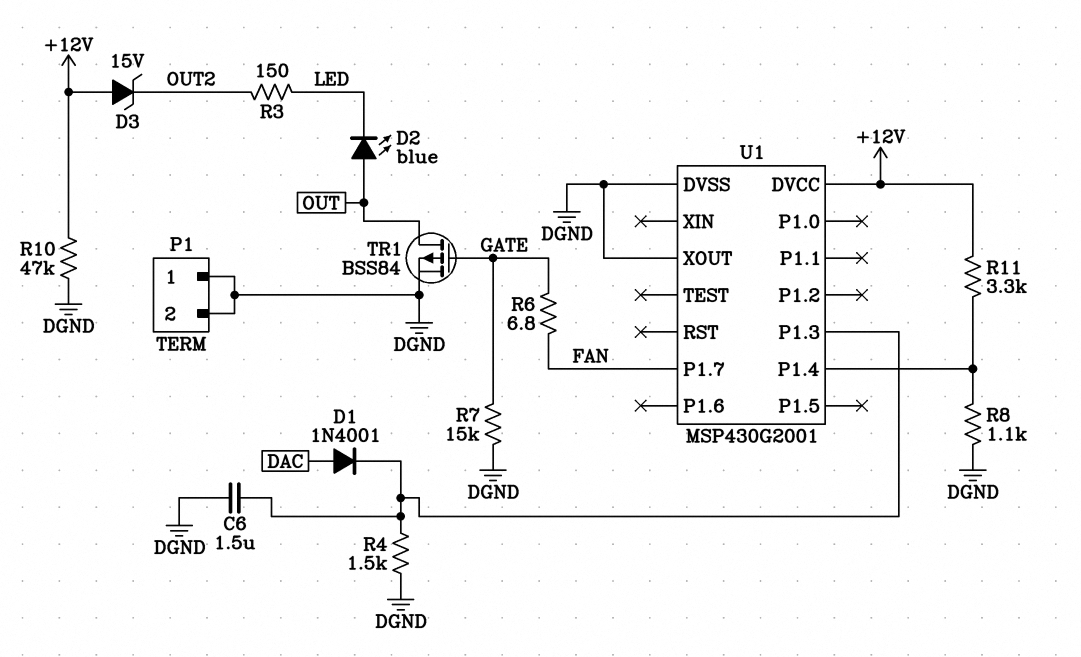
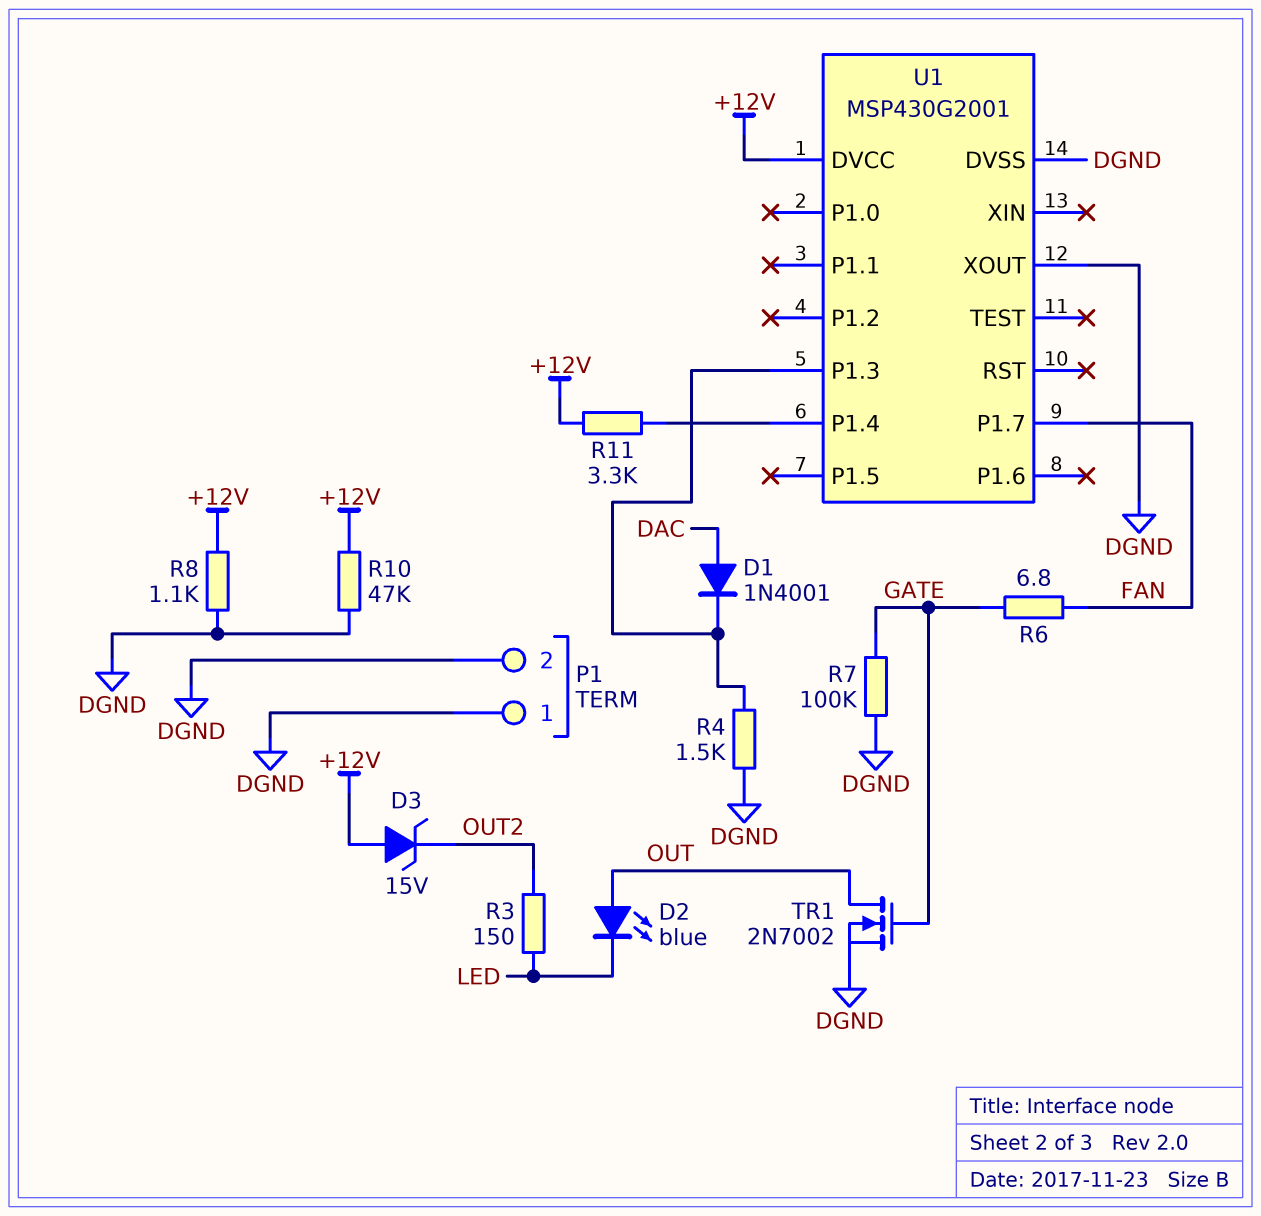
C6: 1.5uF (DGND, U1/P1.3) -> none
R7: 15k (DGND, GATE) -> 100k (DGND, GATE)
R8: 1.1k (DGND, U1/P1.4) -> 1.1k (+12V, DGND)
TR1: PMOS BSS84 (G GATE, D OUT, S DGND) -> NMOS 2N7002 (G GATE, D OUT, S DGND)

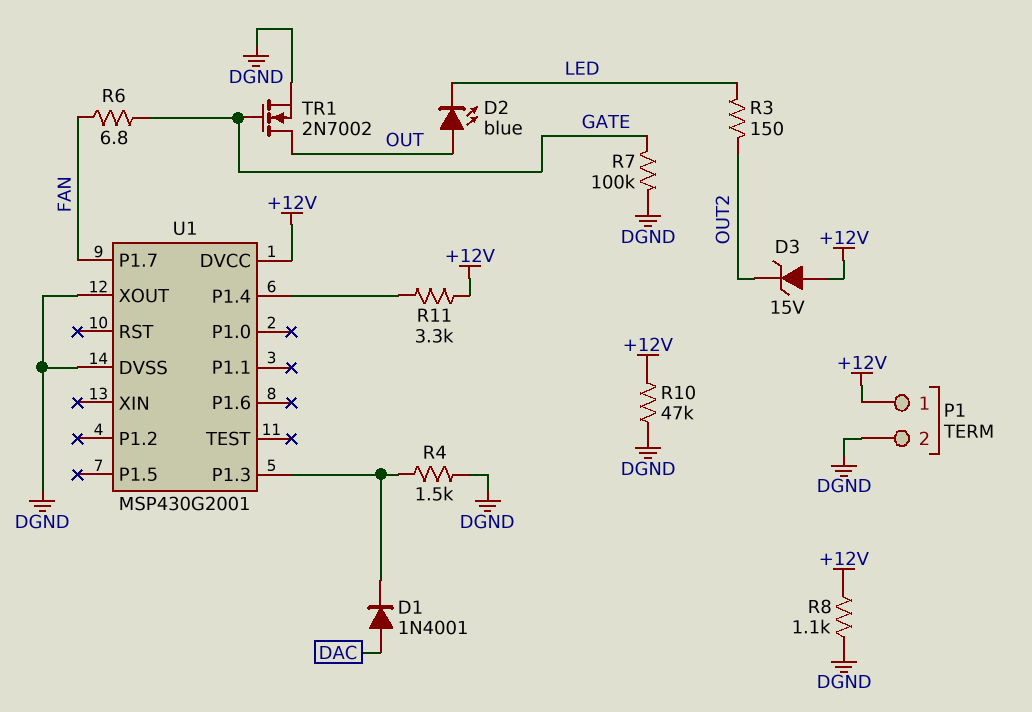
P1 pin 1: DGND -> +12V

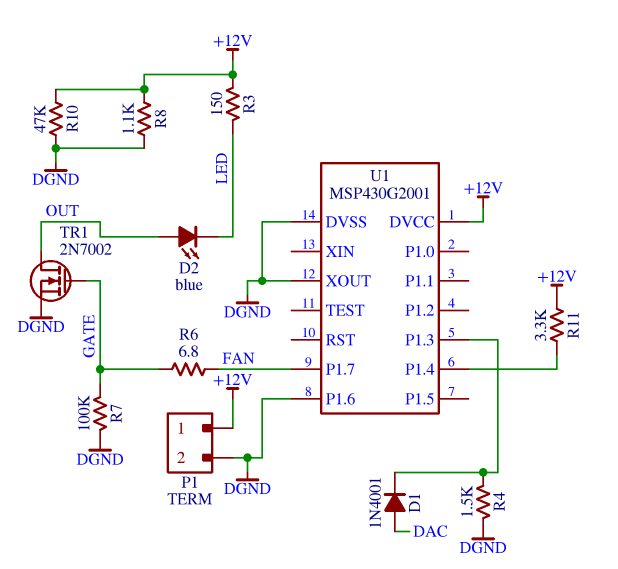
D3: zener 15V (A +12V, K OUT2) -> none
R3: 150 (LED, OUT2) -> 150 (+12V, LED)
U1 pin P1.6: none -> DGND

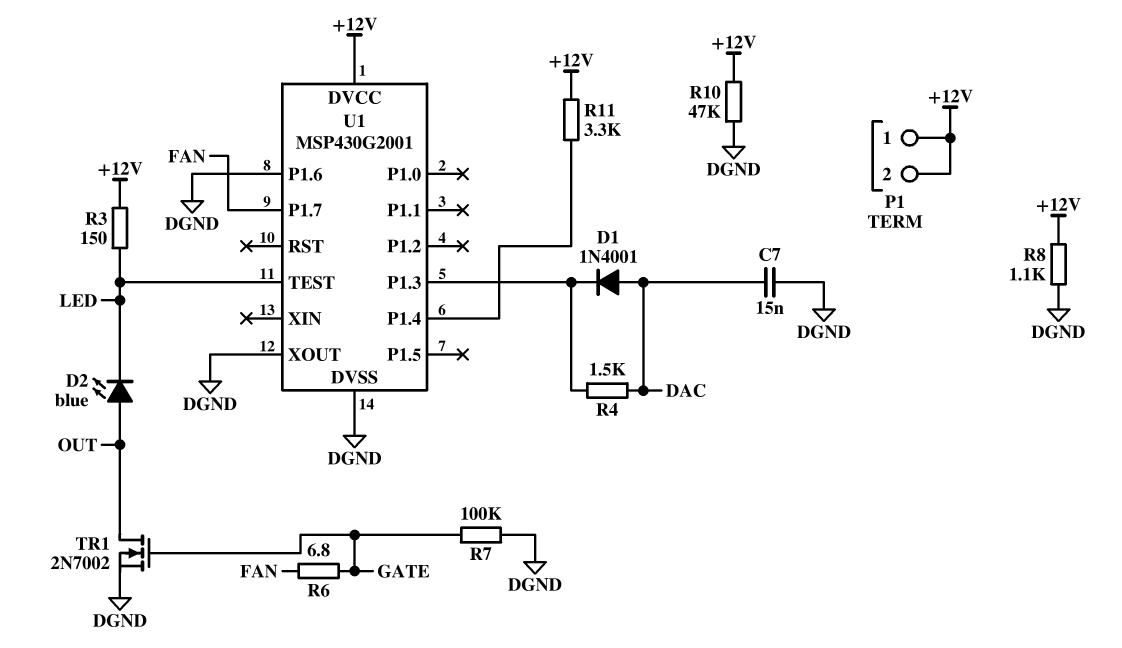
C7: none -> 15nF (DAC, DGND)
P1 pin 2: DGND -> +12V
R4: 1.5k (DGND, U1/P1.3) -> 1.5k (DAC, U1/P1.3)
U1 pin TEST: none -> LED

